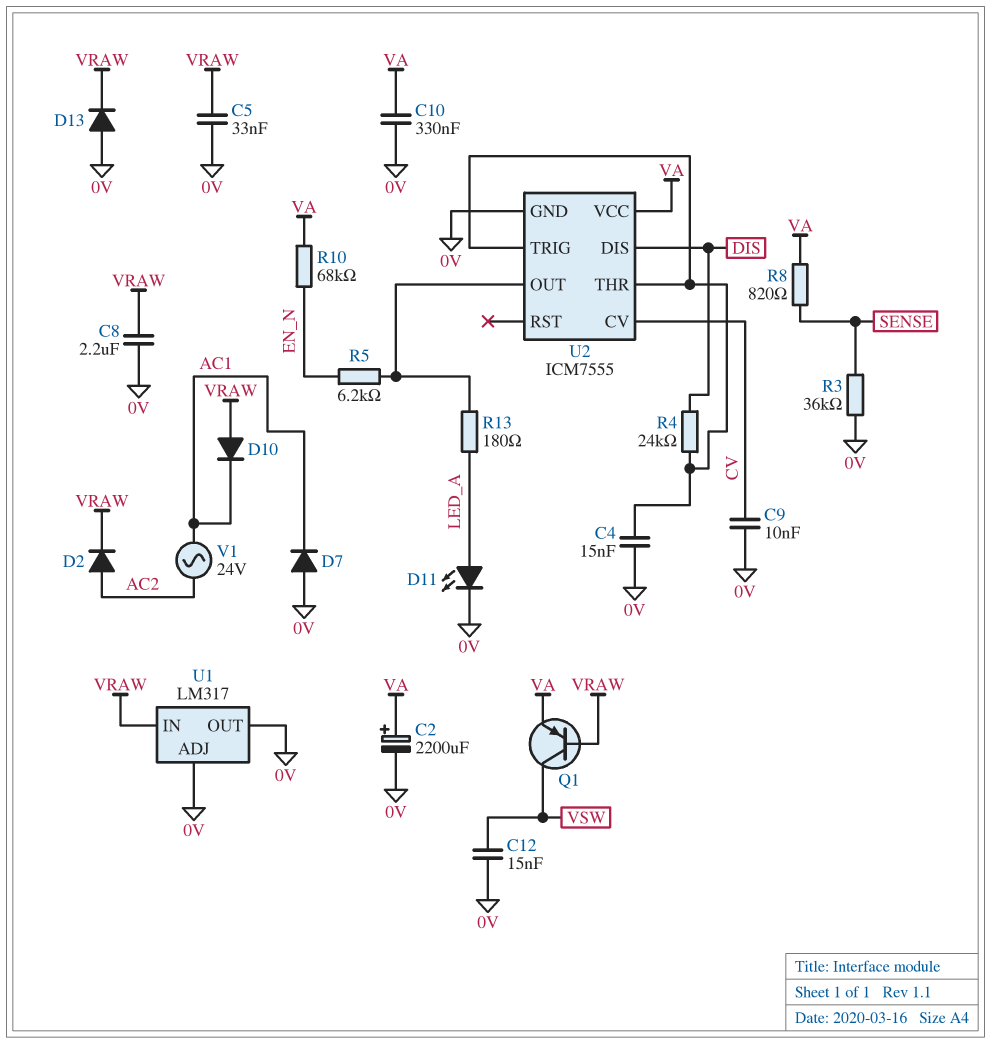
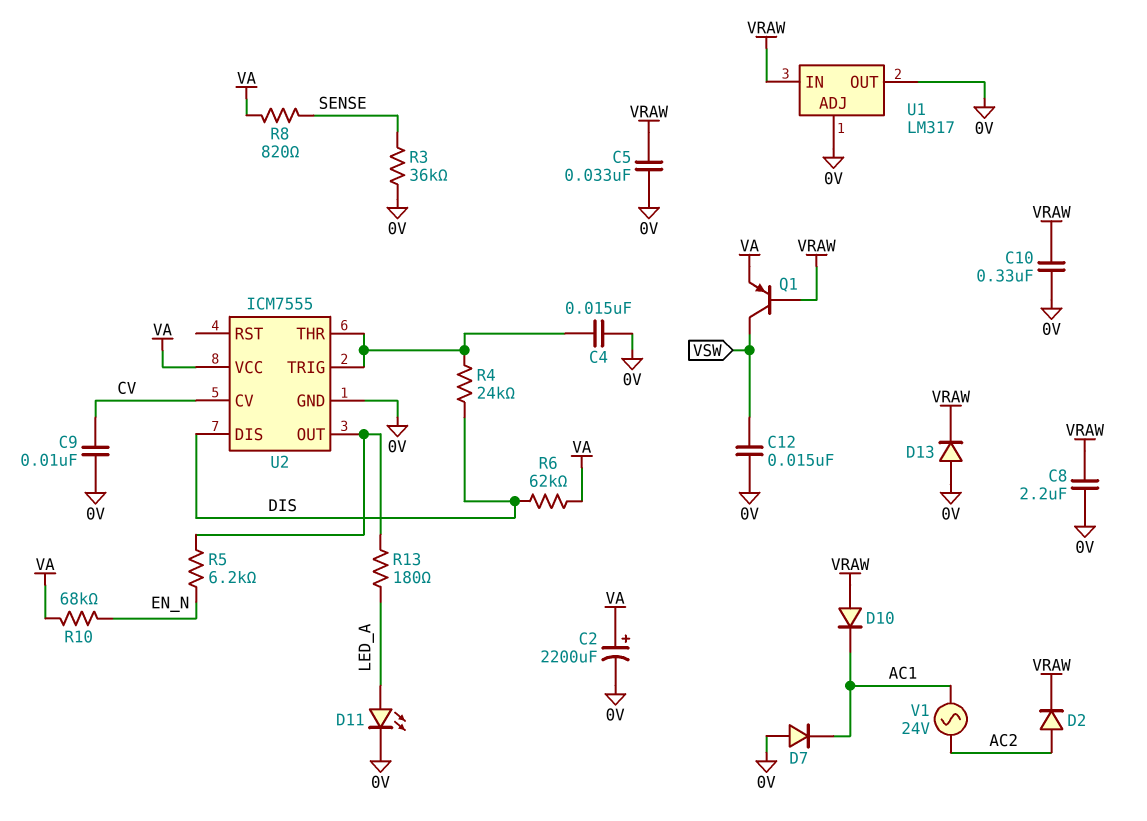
C10: 330nF (0V, VA) -> 330nF (0V, VRAW)
R6: none -> 62k (DIS, VA)

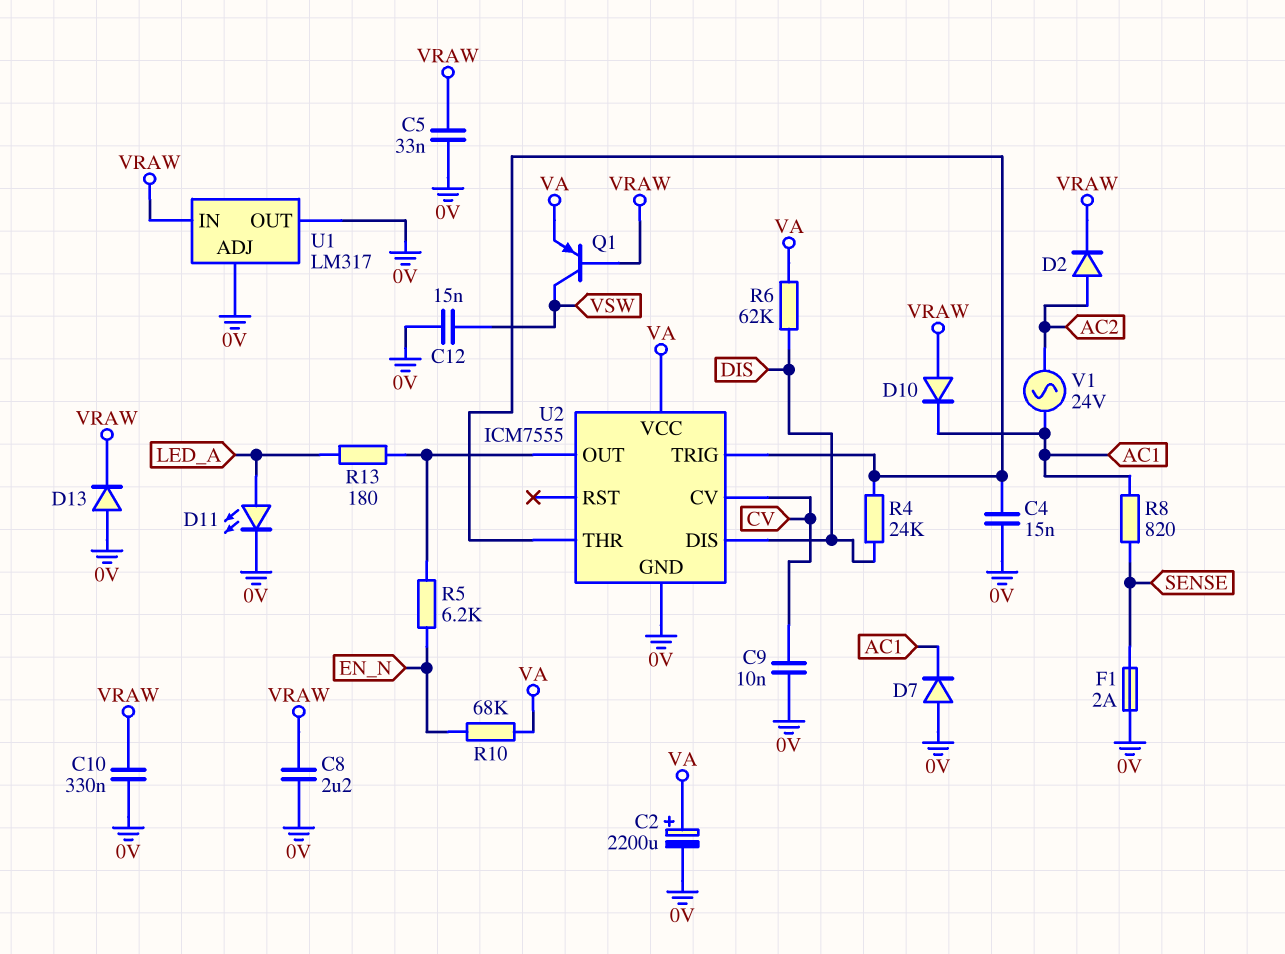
F1: none -> 2A (0V, SENSE)
R3: 36k (0V, SENSE) -> none
R8: 820 (SENSE, VA) -> 820 (AC1, SENSE)

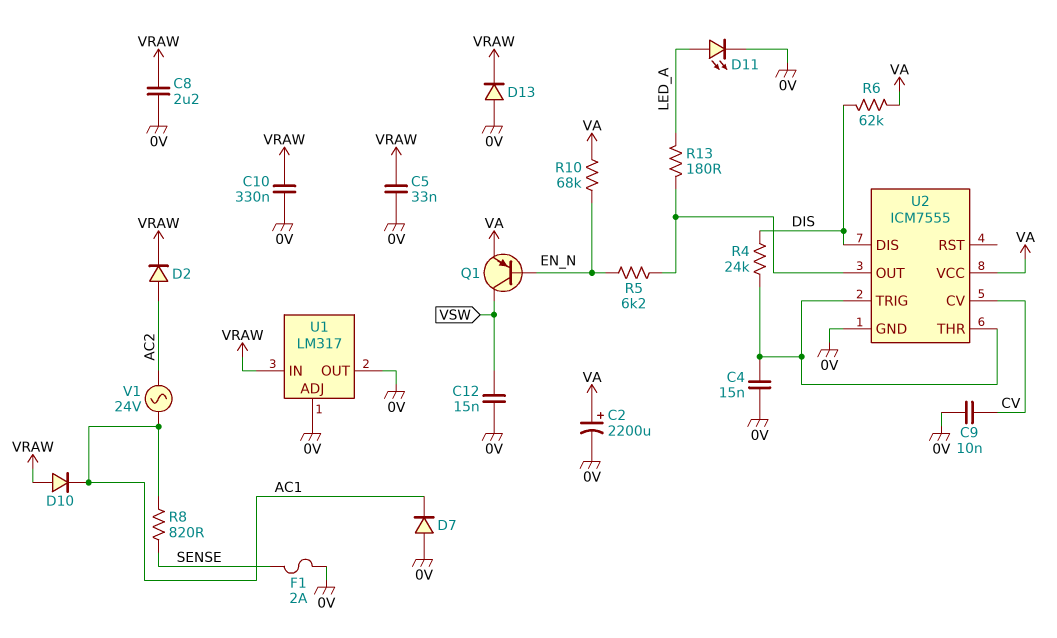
Q1: PNP (B VRAW, C VSW, E VA) -> PNP (B EN_N, C VSW, E VA)

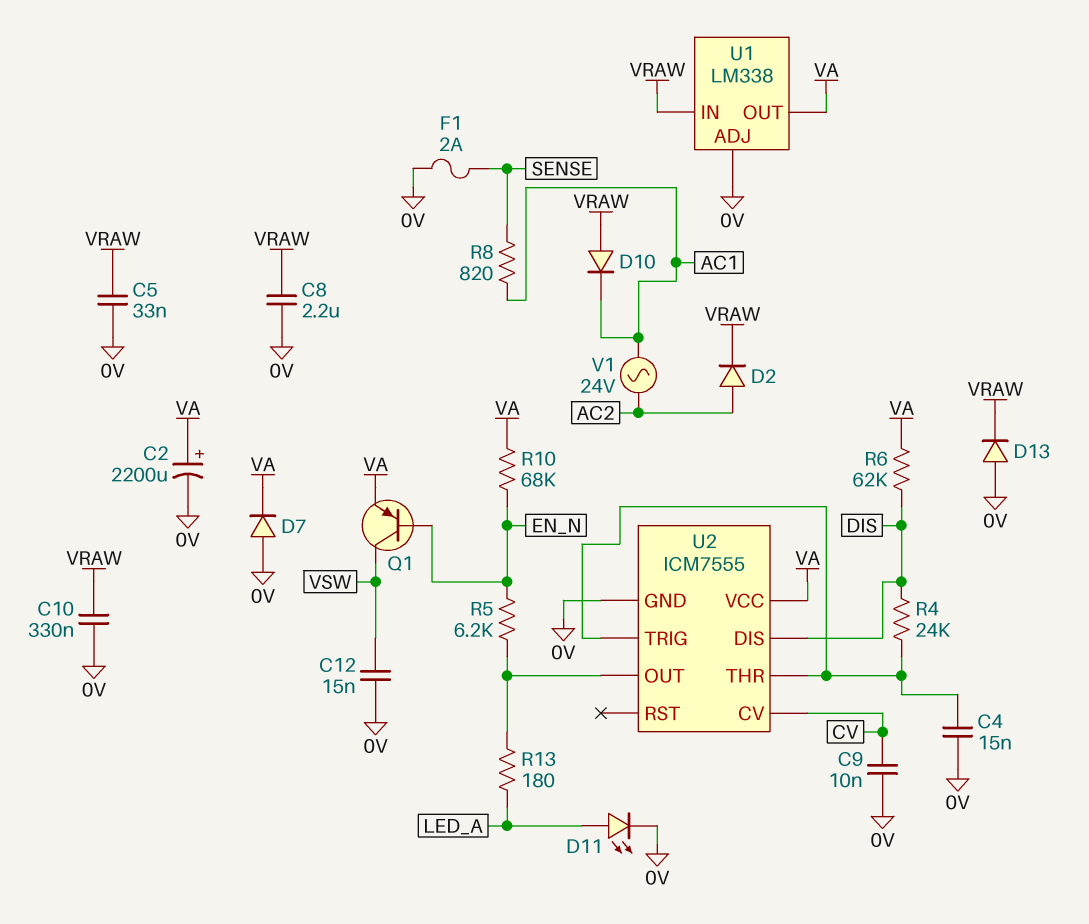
D7: diode (A 0V, K AC1) -> diode (A 0V, K VA)
U1: LM317 -> LM338
U1 pin OUT: 0V -> VA

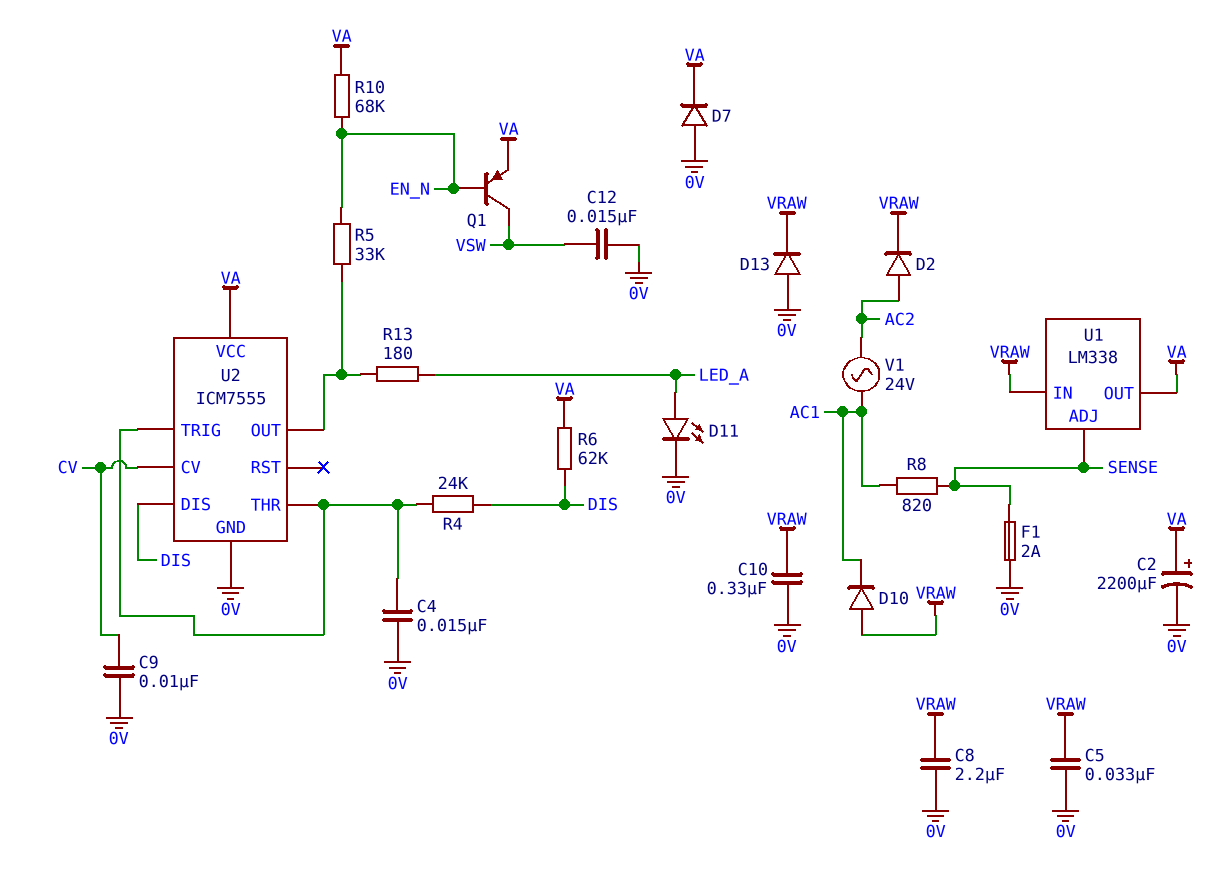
R5: 6.2k (EN_N, U2/OUT) -> 33k (EN_N, U2/OUT)
U1 pin ADJ: 0V -> SENSE

